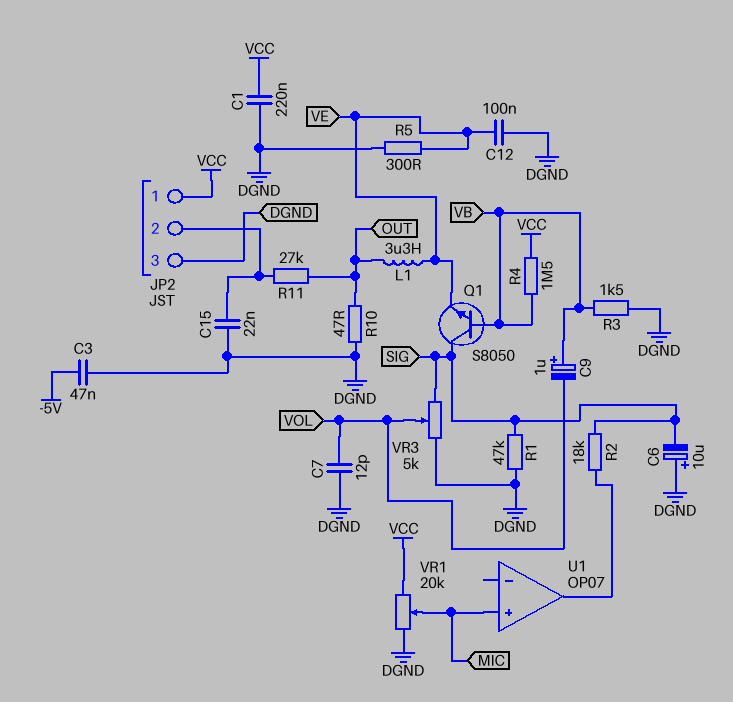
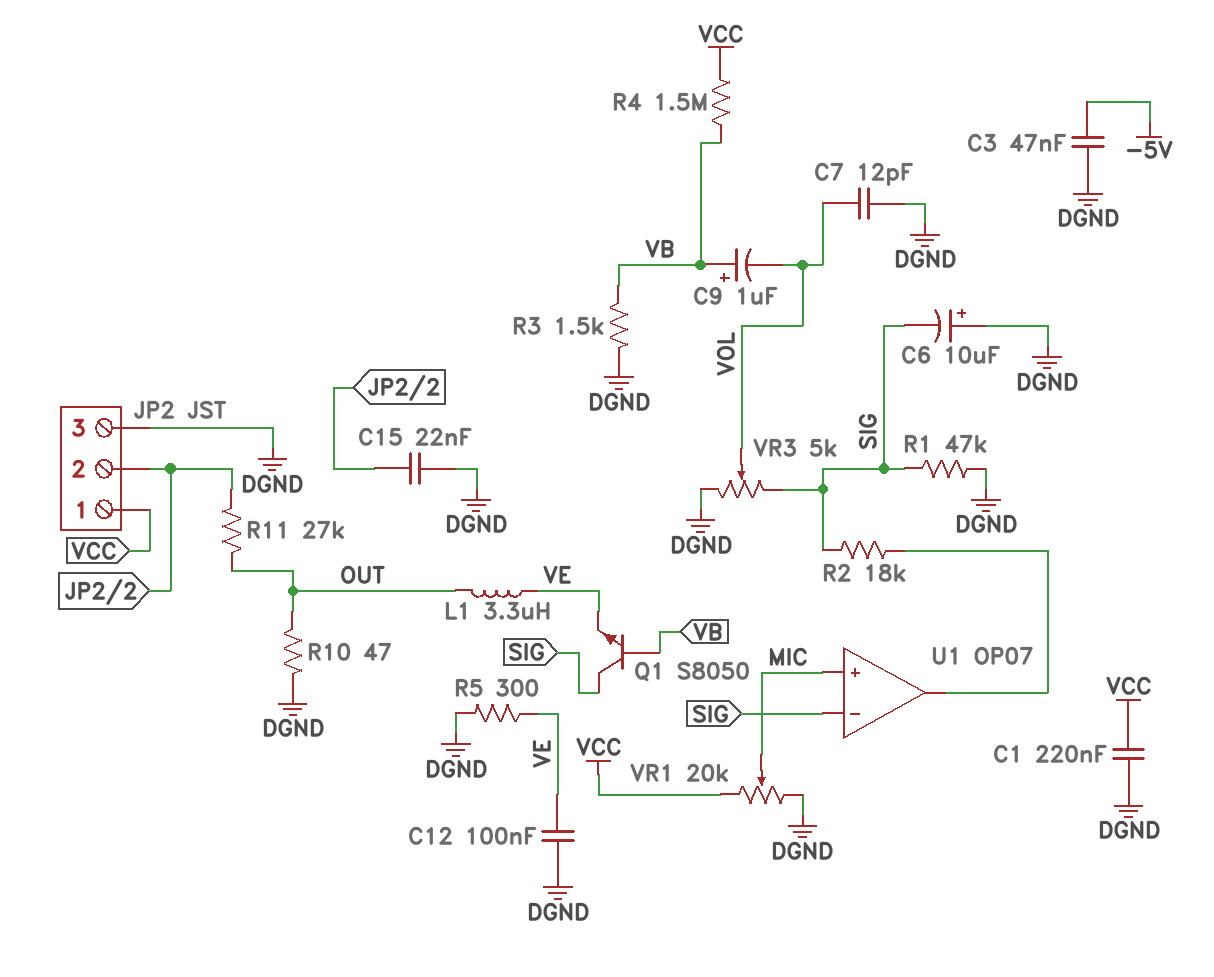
U1 pin in-: none -> SIG

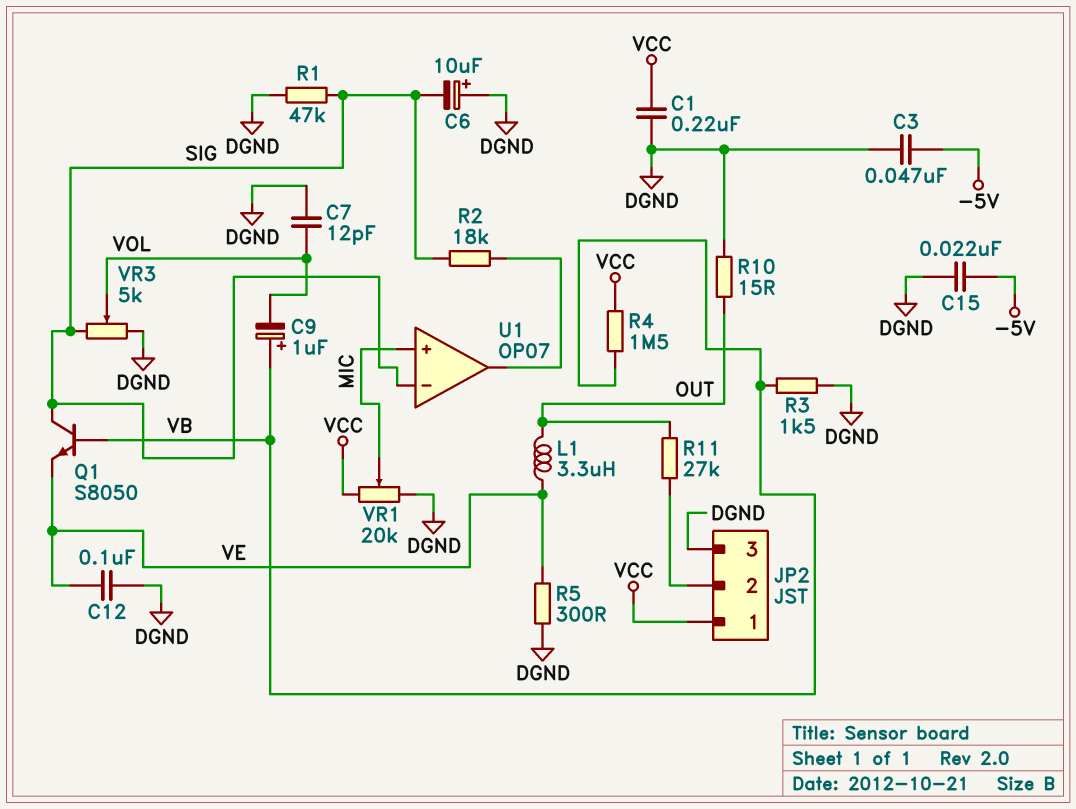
C15: 22nF (DGND, JP2/2) -> 22nF (-5V, DGND)
R10: 47 (DGND, OUT) -> 15 (DGND, OUT)

